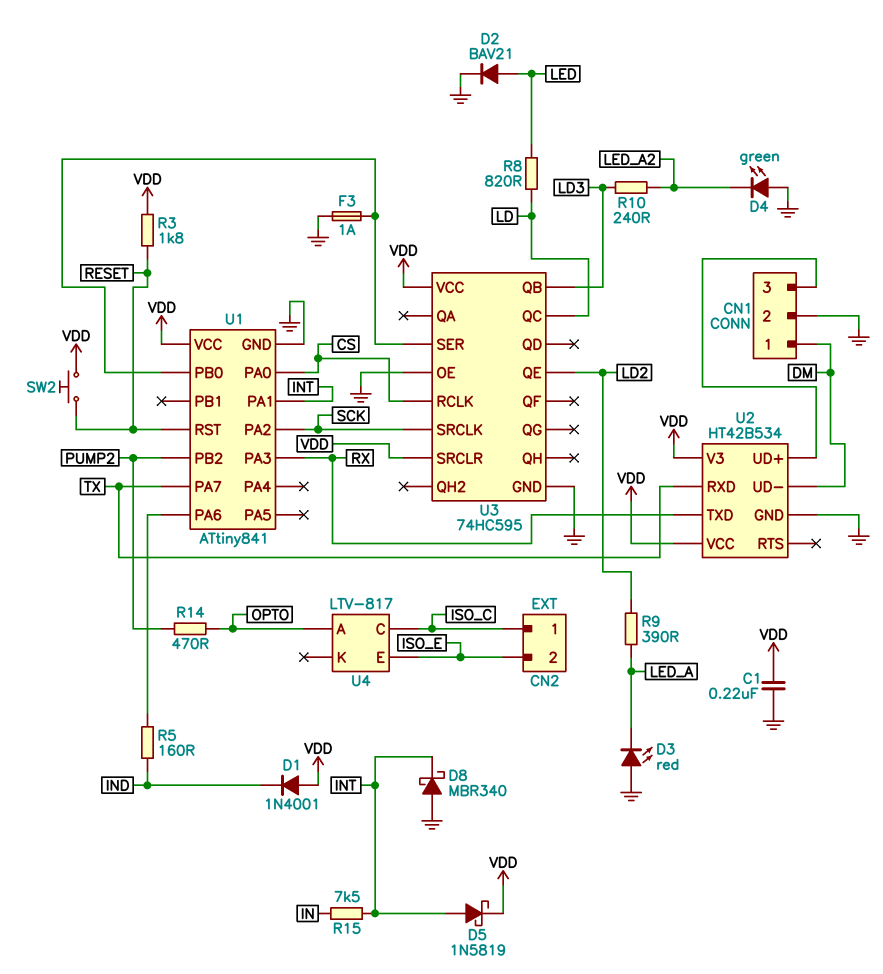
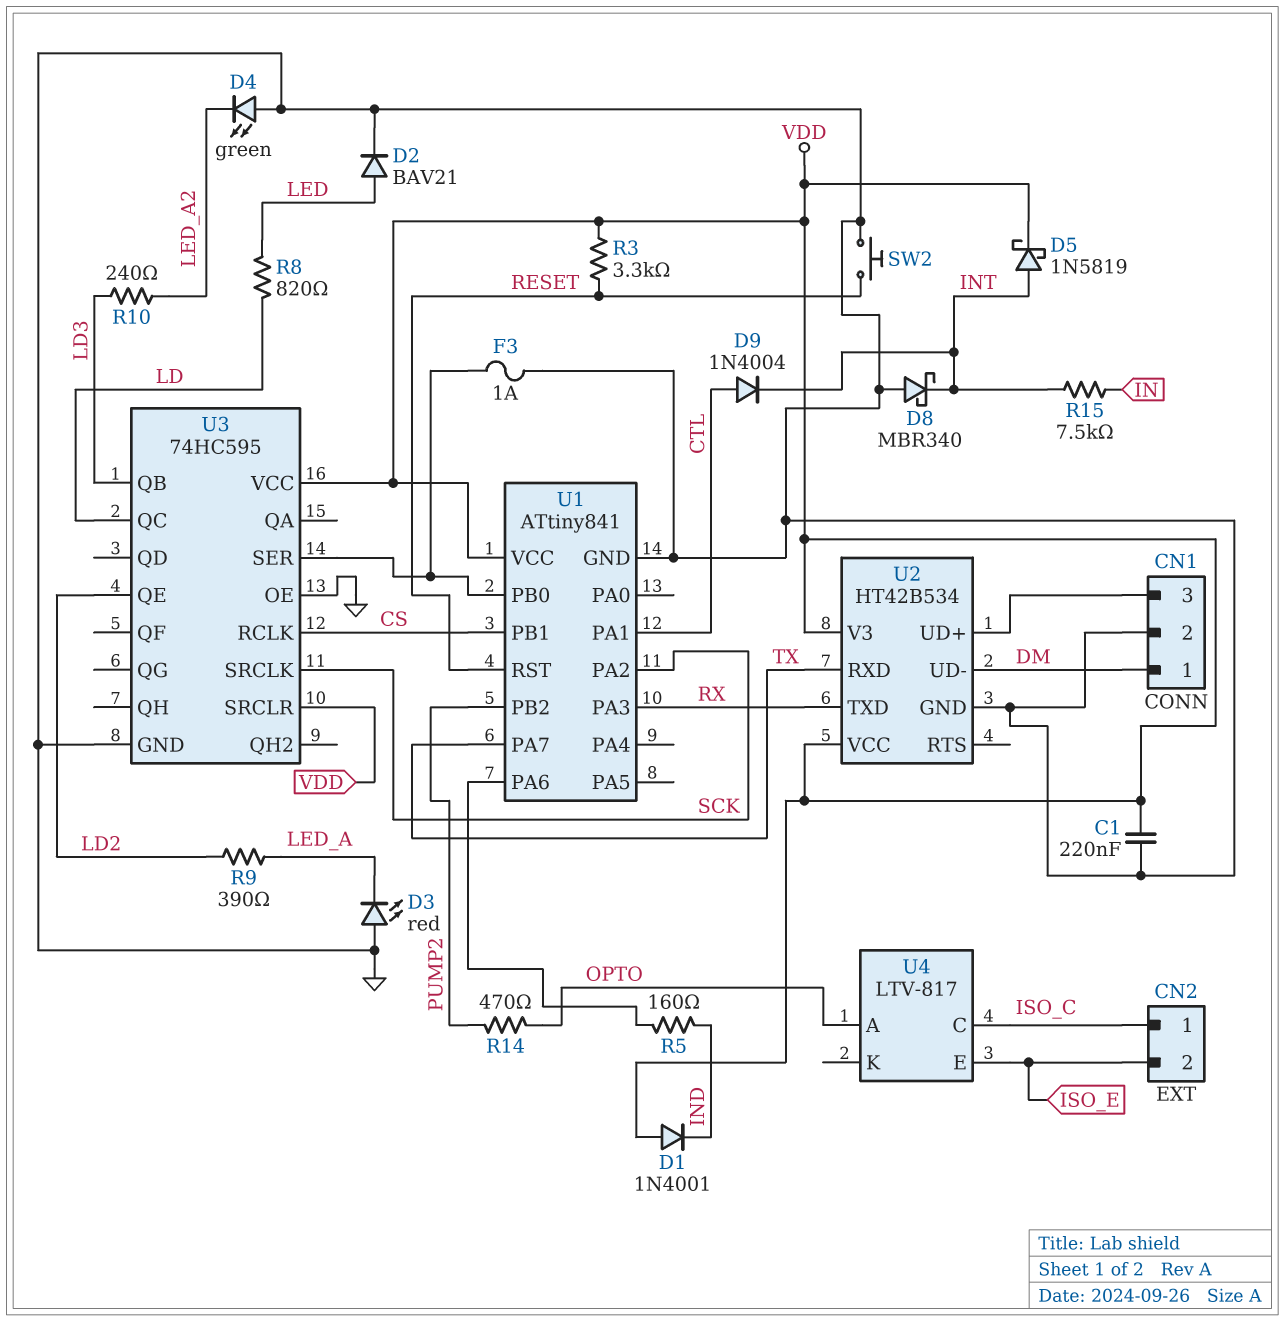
D9: none -> diode 1N4004 (A CTL, K INT)
R3: 1.8k (RESET, VDD) -> 3.3k (RESET, VDD)
SW2: button (RESET, VDD) -> button (GND, RESET)
U1 pin PA0: CS -> none
U1 pin PA1: INT -> CTL
U1 pin PB1: none -> CS

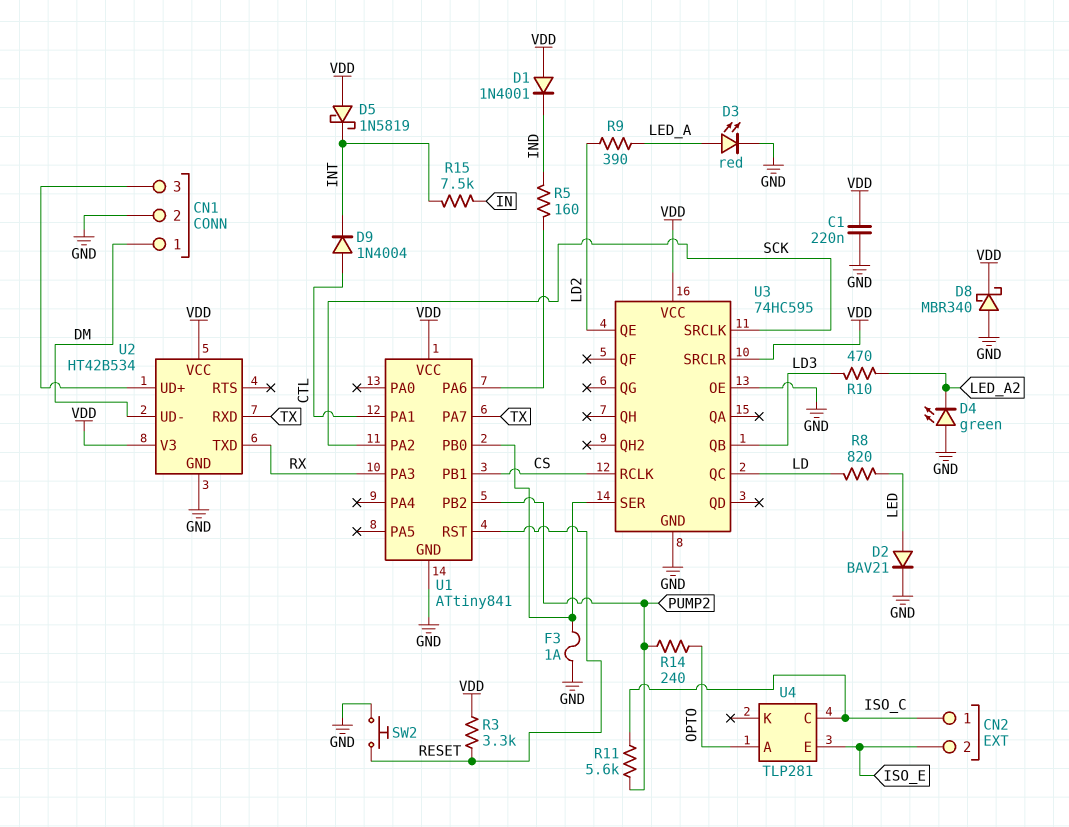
D3: LED red (A GND, K LED_A) -> LED red (A LED_A, K GND)
D5: schottky 1N5819 (A INT, K VDD) -> schottky 1N5819 (A VDD, K INT)
D8: schottky MBR340 (A GND, K INT) -> schottky MBR340 (A GND, K VDD)
R10: 240 (LD3, LED_A2) -> 470 (LD3, LED_A2)
R11: none -> 5.6k (ISO_C, PUMP2)
R14: 470 (OPTO, PUMP2) -> 240 (OPTO, PUMP2)
U4: LTV-817 -> TLP281

